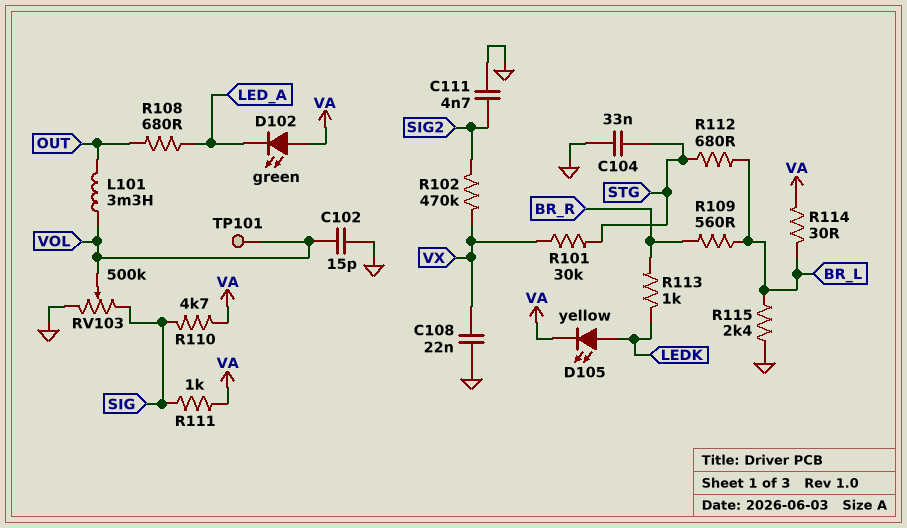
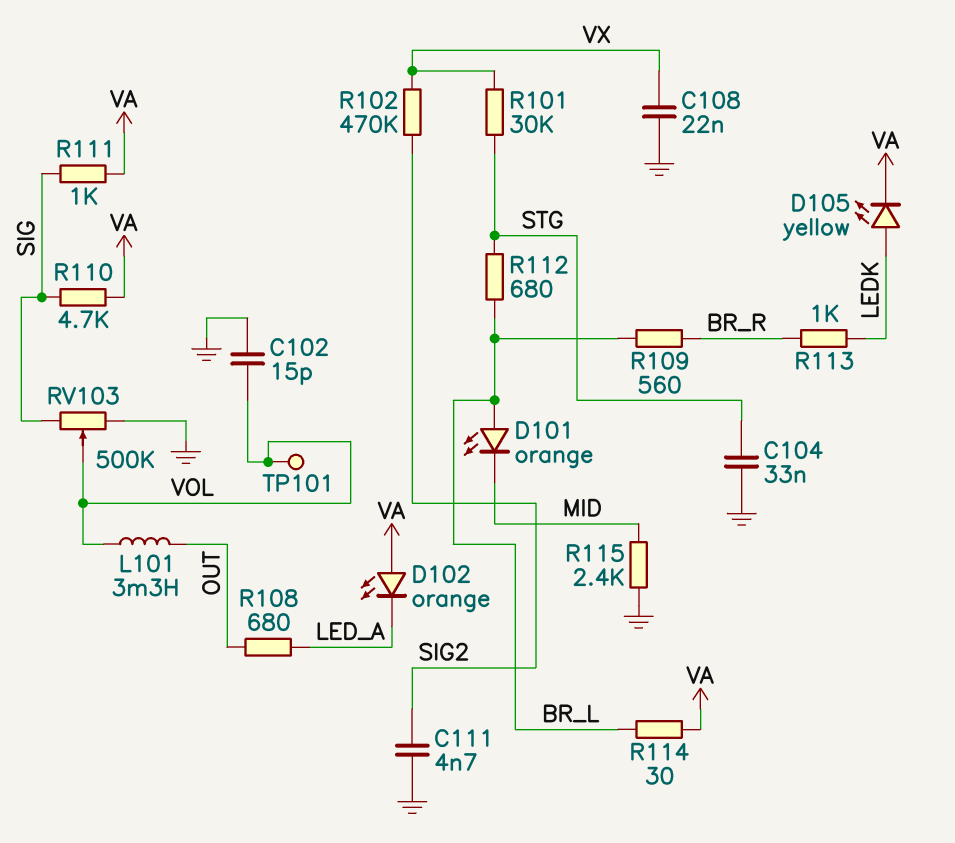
D101: none -> LED orange (A BR_L, K MID)
D102: LED green (A VA, K LED_A) -> LED orange (A VA, K LED_A)
R115: 2.4k (BR_L, GND) -> 2.4k (GND, MID)

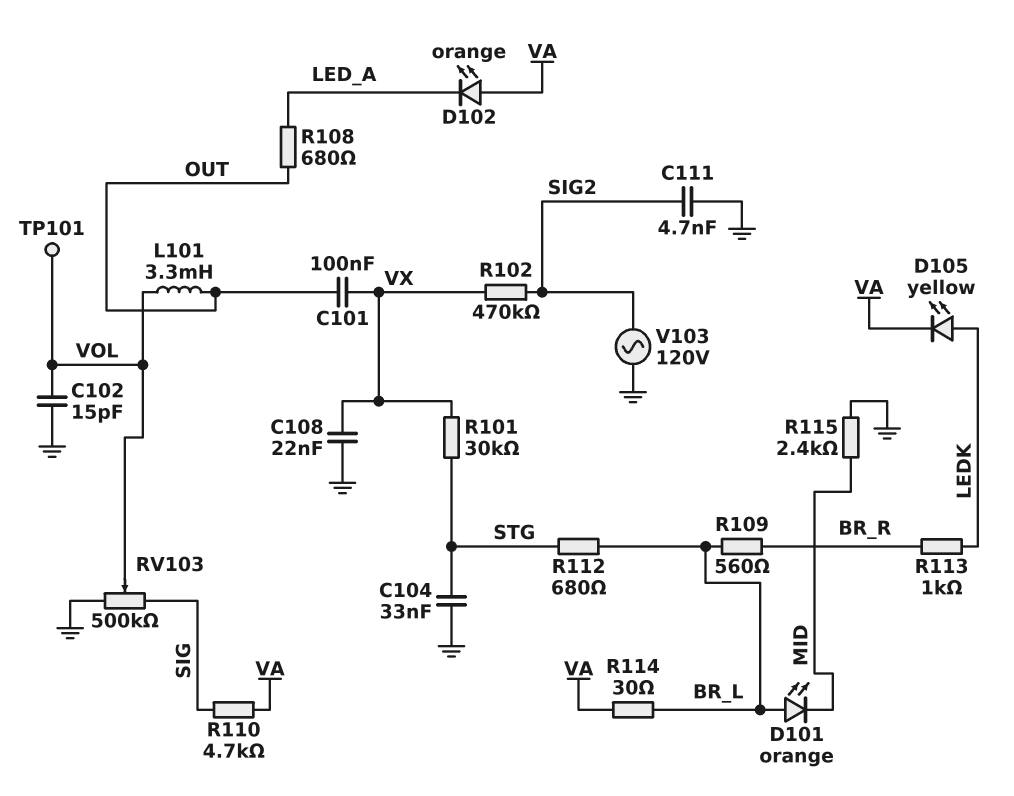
C101: none -> 100nF (OUT, VX)
R111: 1k (SIG, VA) -> none
V103: none -> AC 120V (GND, SIG2)

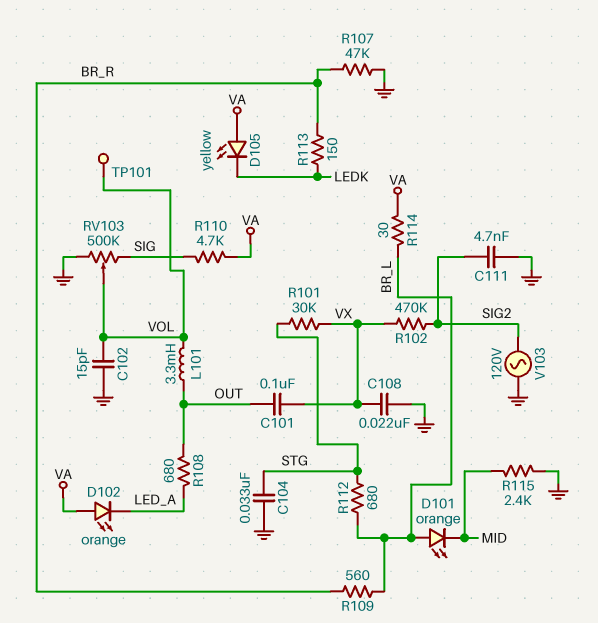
D105: LED yellow (A LEDK, K VA) -> LED yellow (A VA, K LEDK)
R107: none -> 47k (BR_R, GND)
R113: 1k (BR_R, LEDK) -> 150 (BR_R, LEDK)

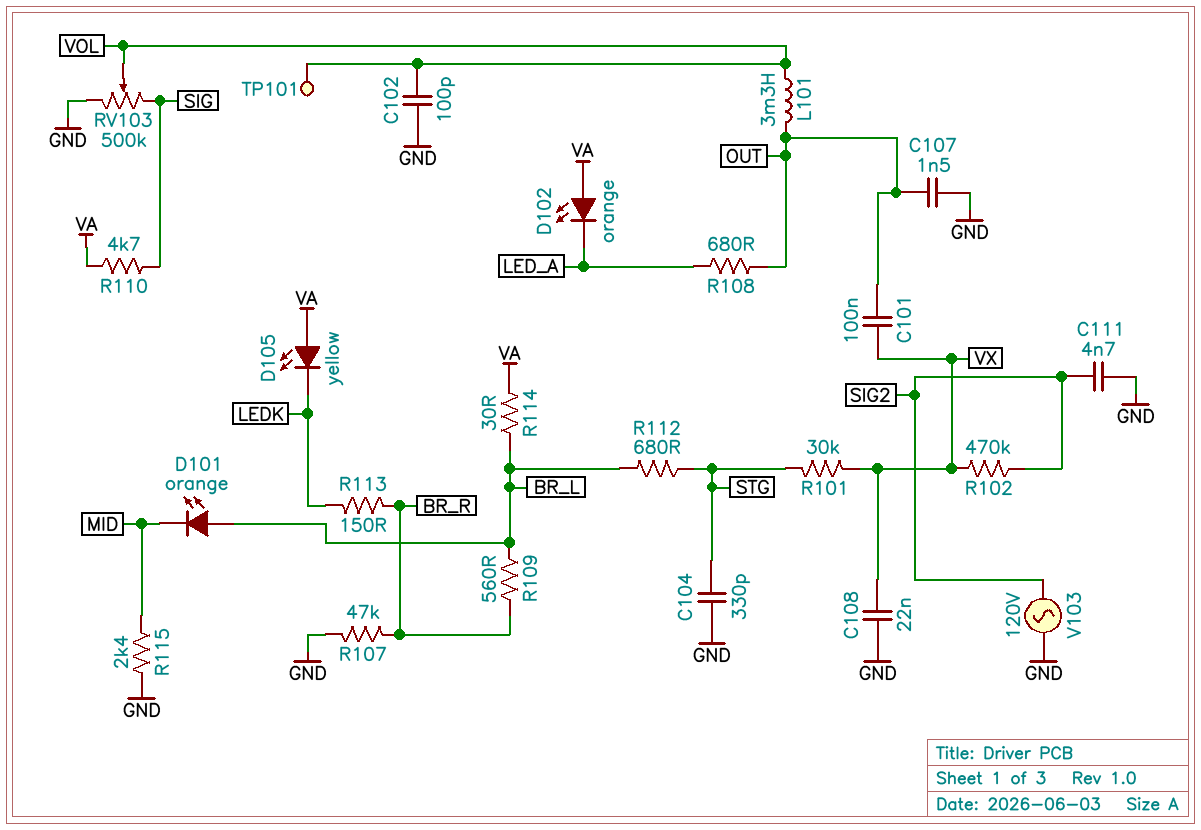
C102: 15pF (GND, VOL) -> 100pF (GND, VOL)
C104: 33nF (GND, STG) -> 330pF (GND, STG)
C107: none -> 1.5nF (GND, OUT)

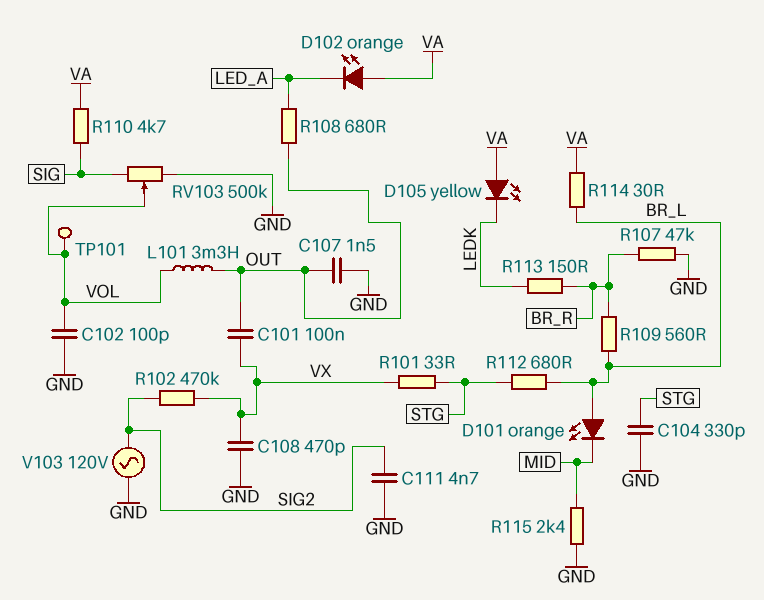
C108: 22nF (GND, VX) -> 470pF (GND, VX)
R101: 30k (STG, VX) -> 33 (STG, VX)

